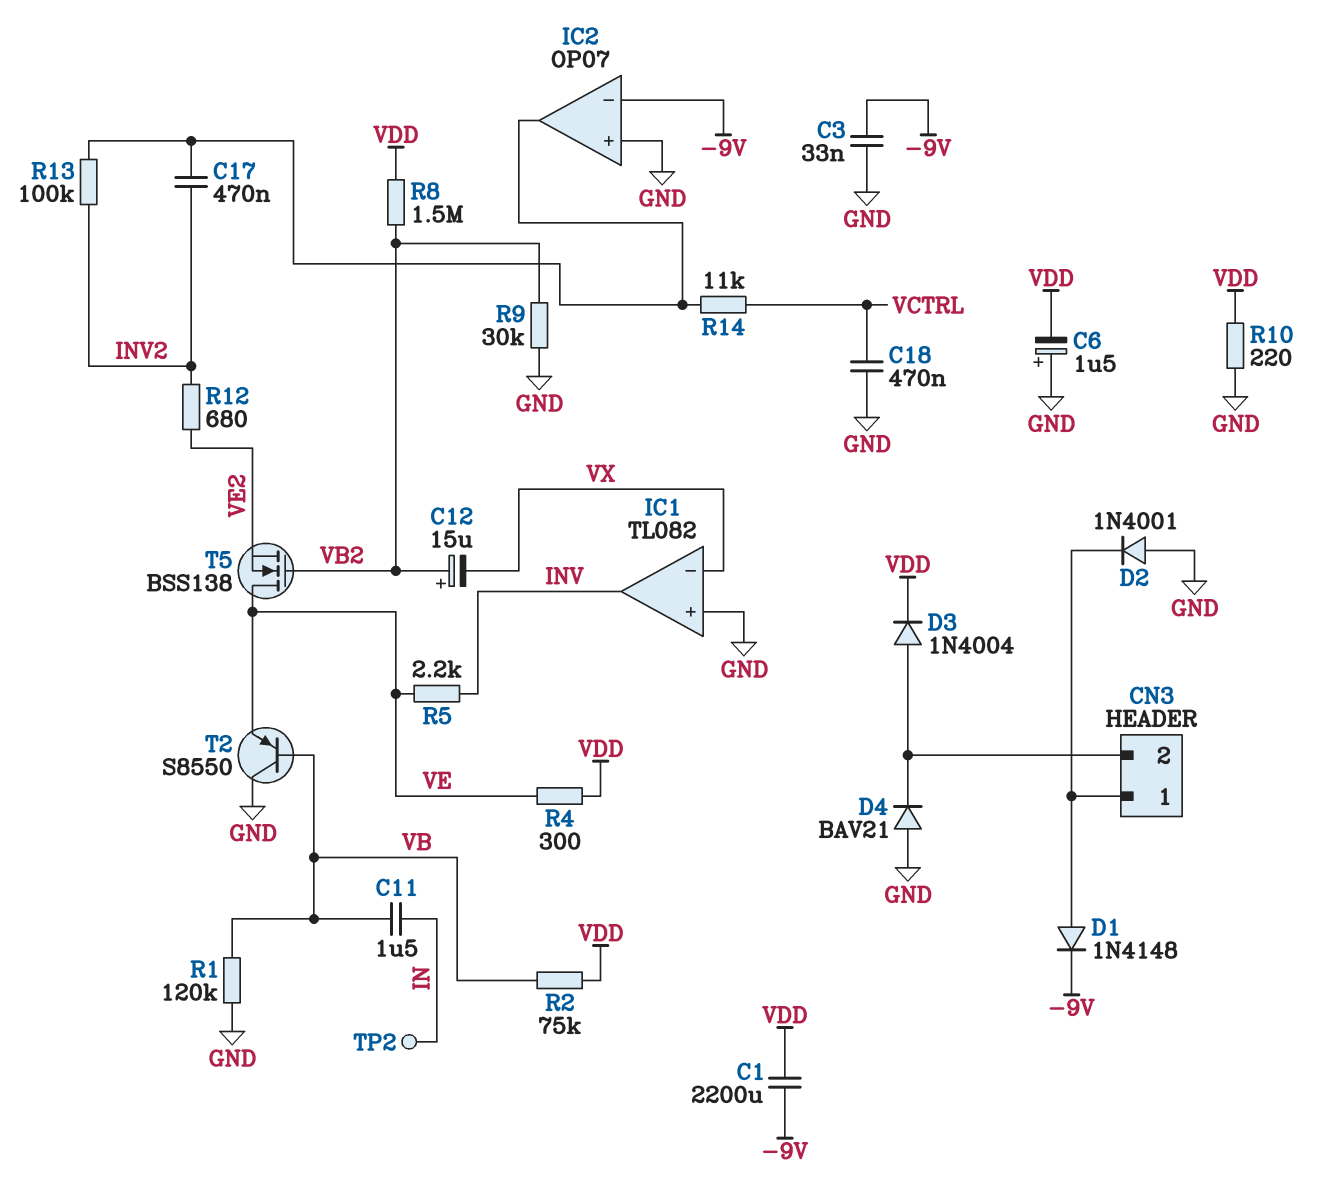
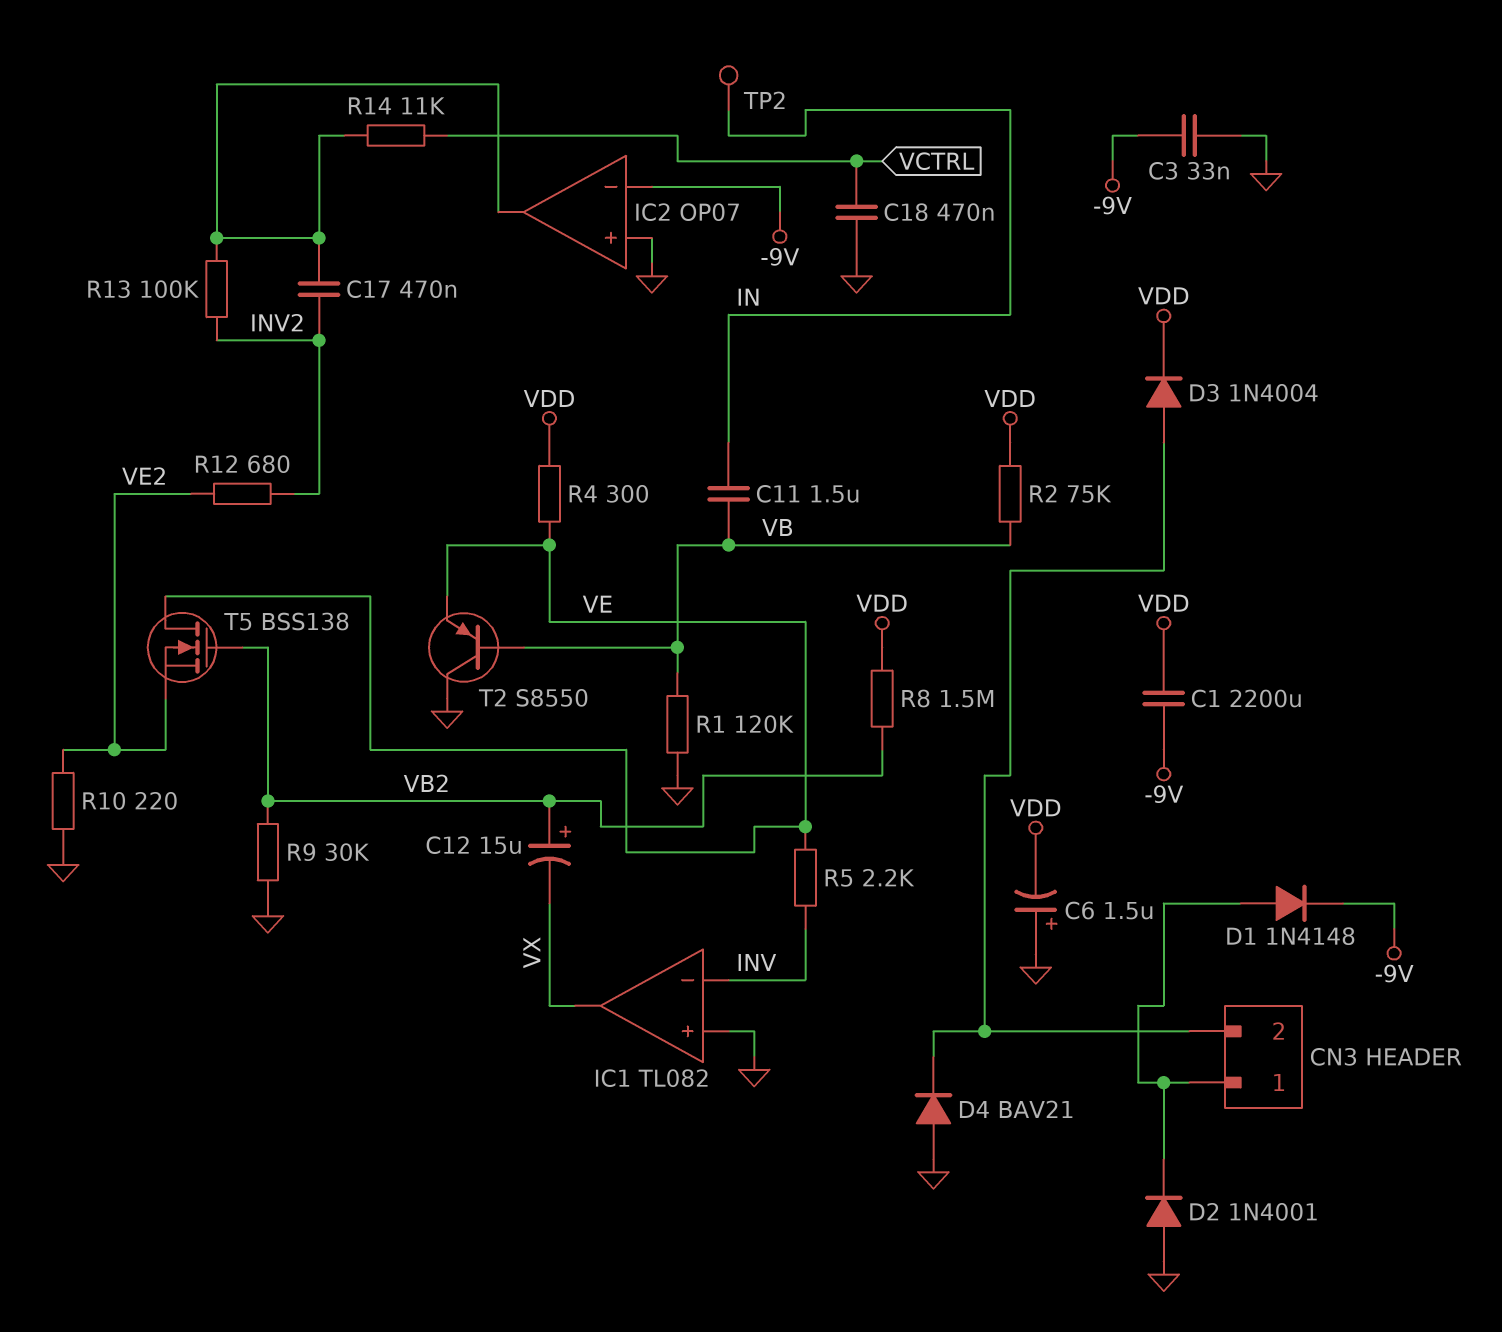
IC1 pin in-: VX -> INV
IC1 pin out: INV -> VX
R10: 220 (GND, VDD) -> 220 (GND, VE2)

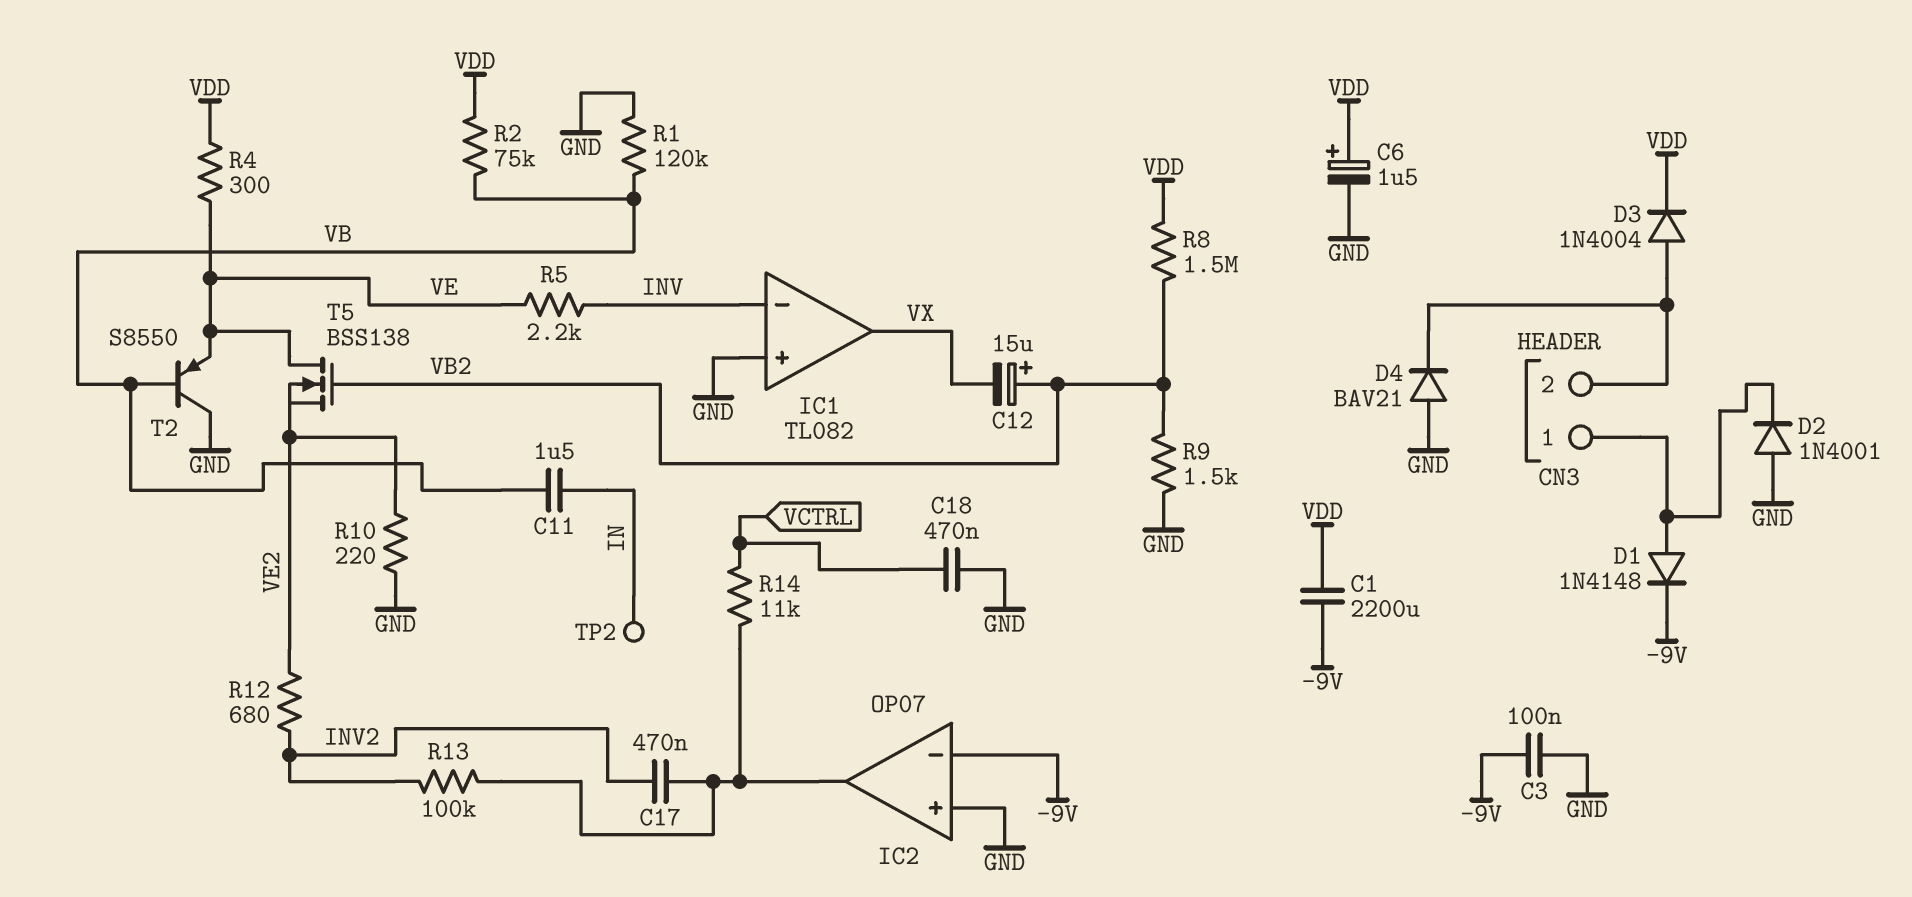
C3: 33nF (-9V, GND) -> 100nF (-9V, GND)
C6: 1.5uF (plus GND, minus VDD) -> 1.5uF (plus VDD, minus GND)
R9: 30k (GND, VB2) -> 1.5k (GND, VB2)

